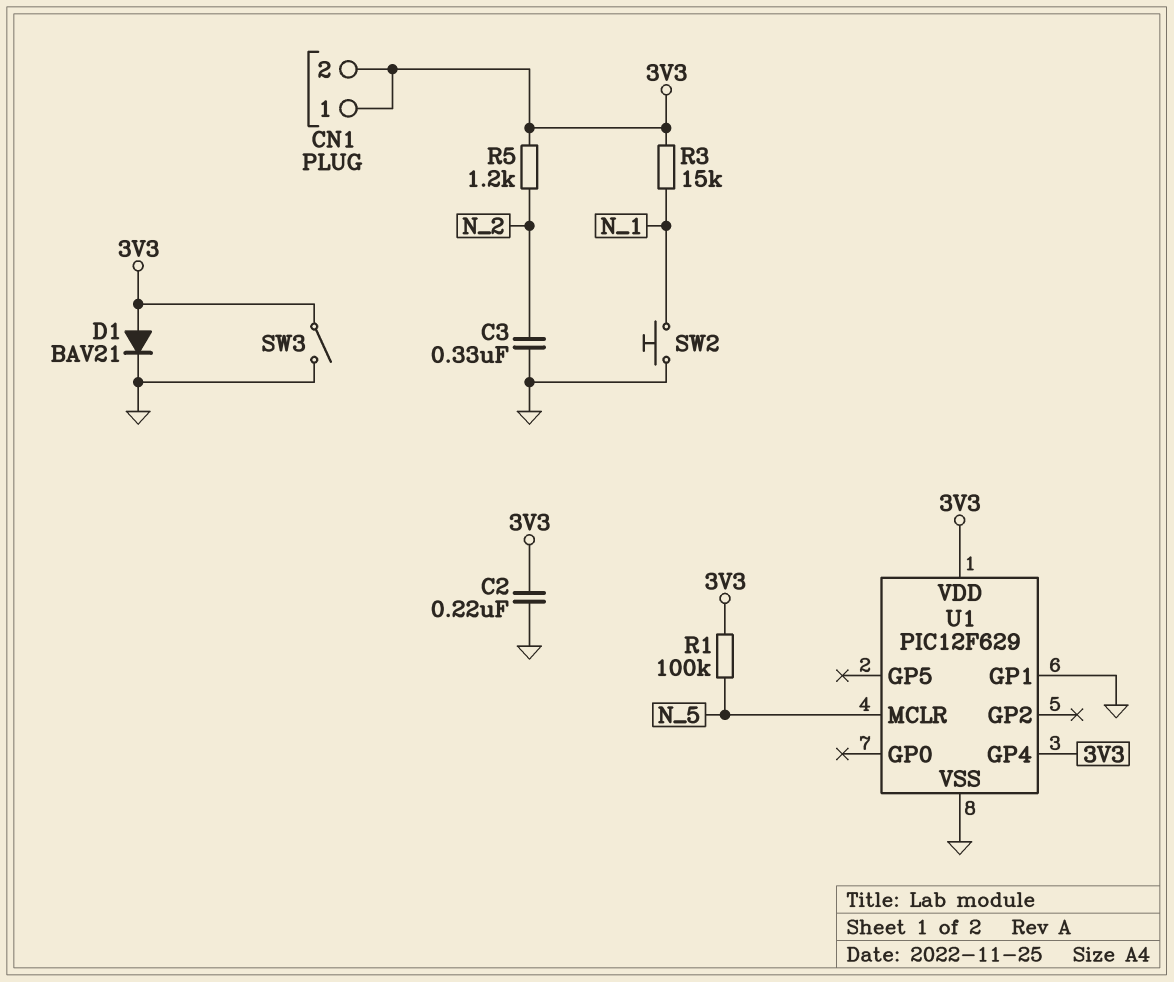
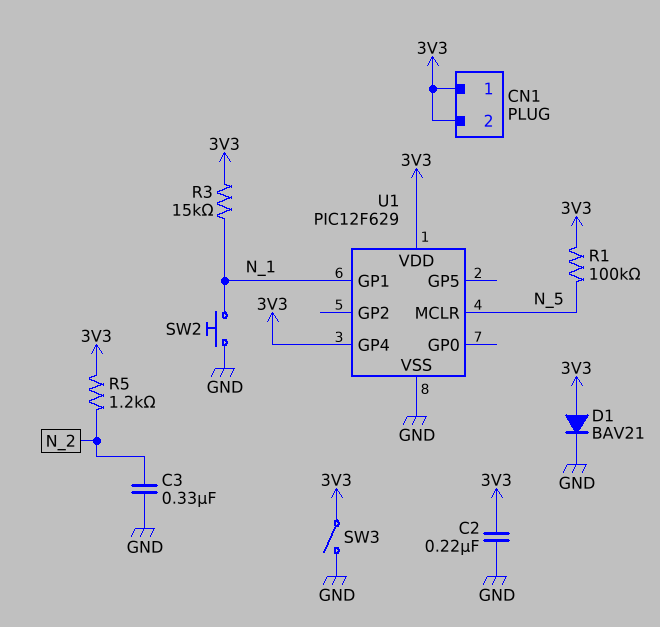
U1 pin GP1: GND -> N_1

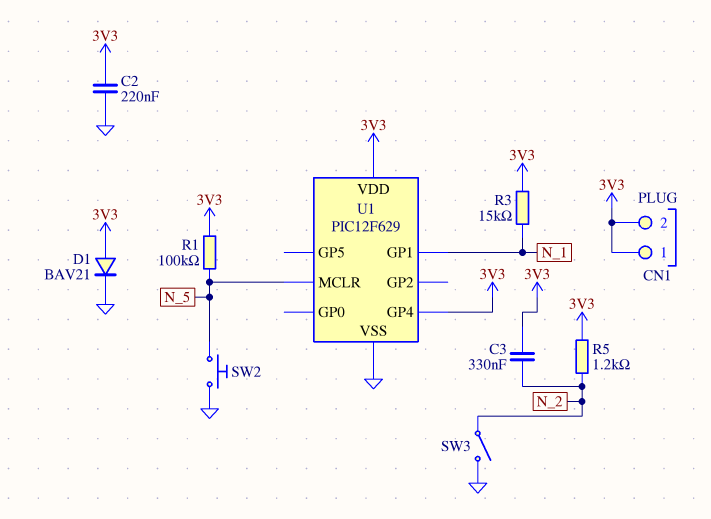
C3: 330nF (GND, N_2) -> 330nF (3V3, N_2)
SW2: button (GND, N_1) -> button (GND, N_5)
SW3: switch (3V3, GND) -> switch (GND, N_2)

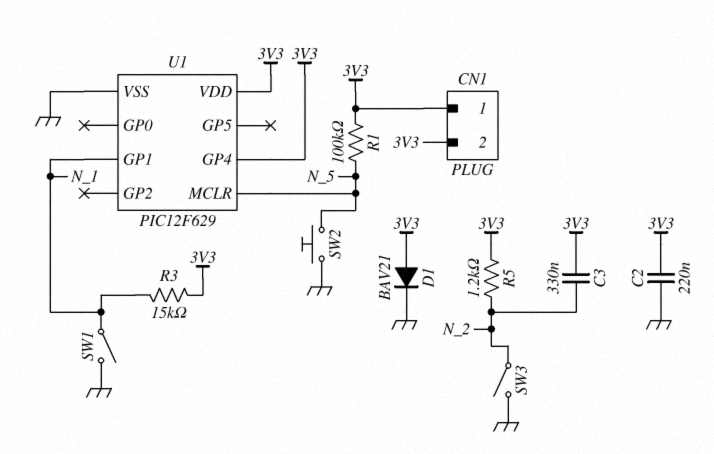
SW1: none -> switch (GND, N_1)

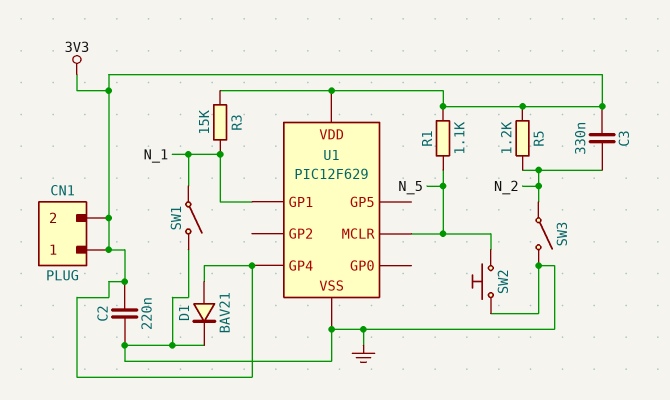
R1: 100k (3V3, N_5) -> 1.1k (3V3, N_5)

